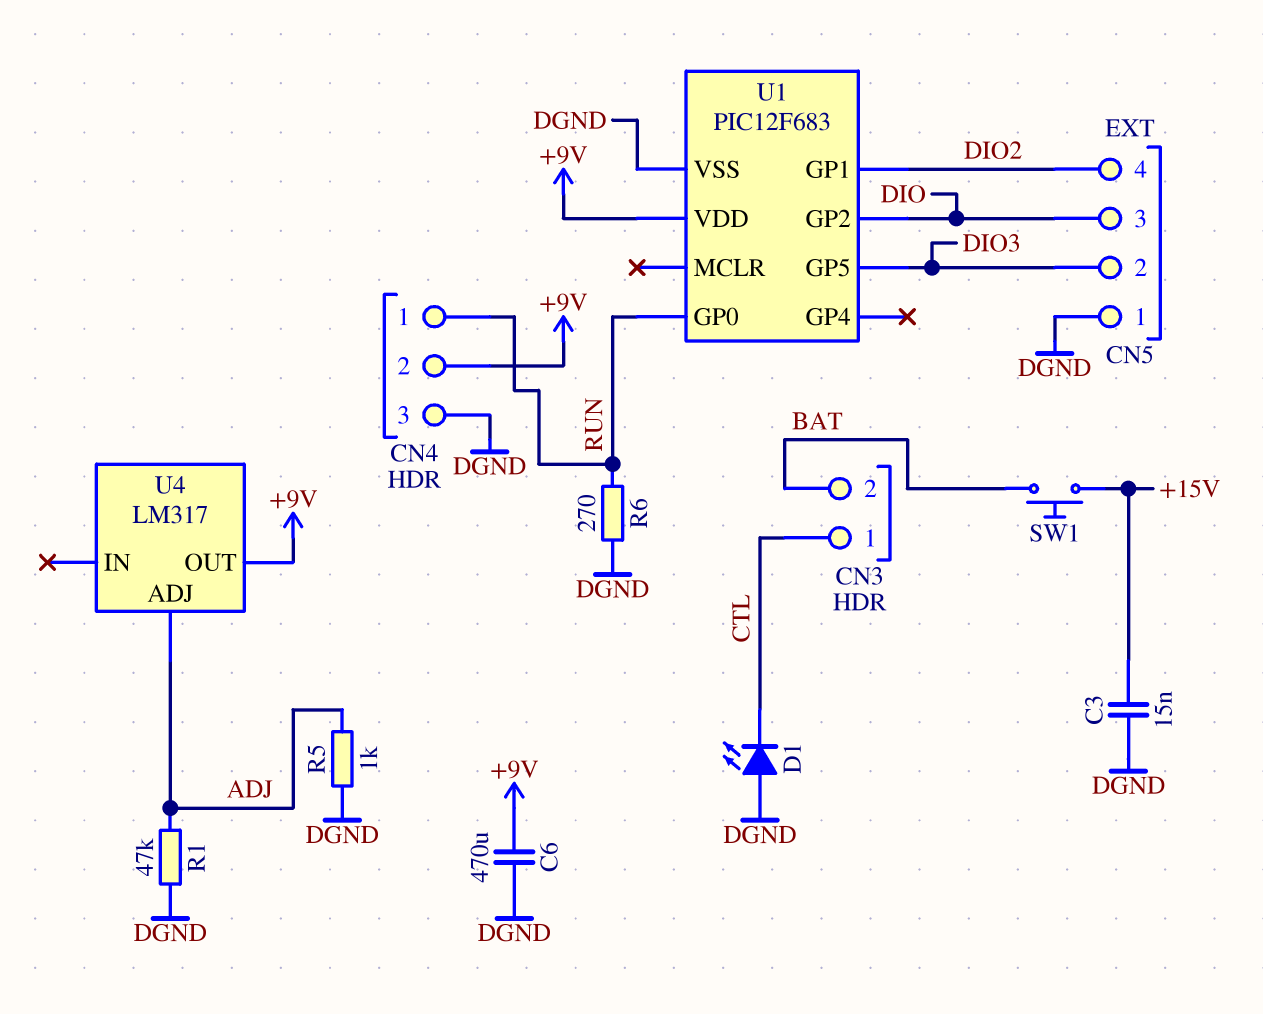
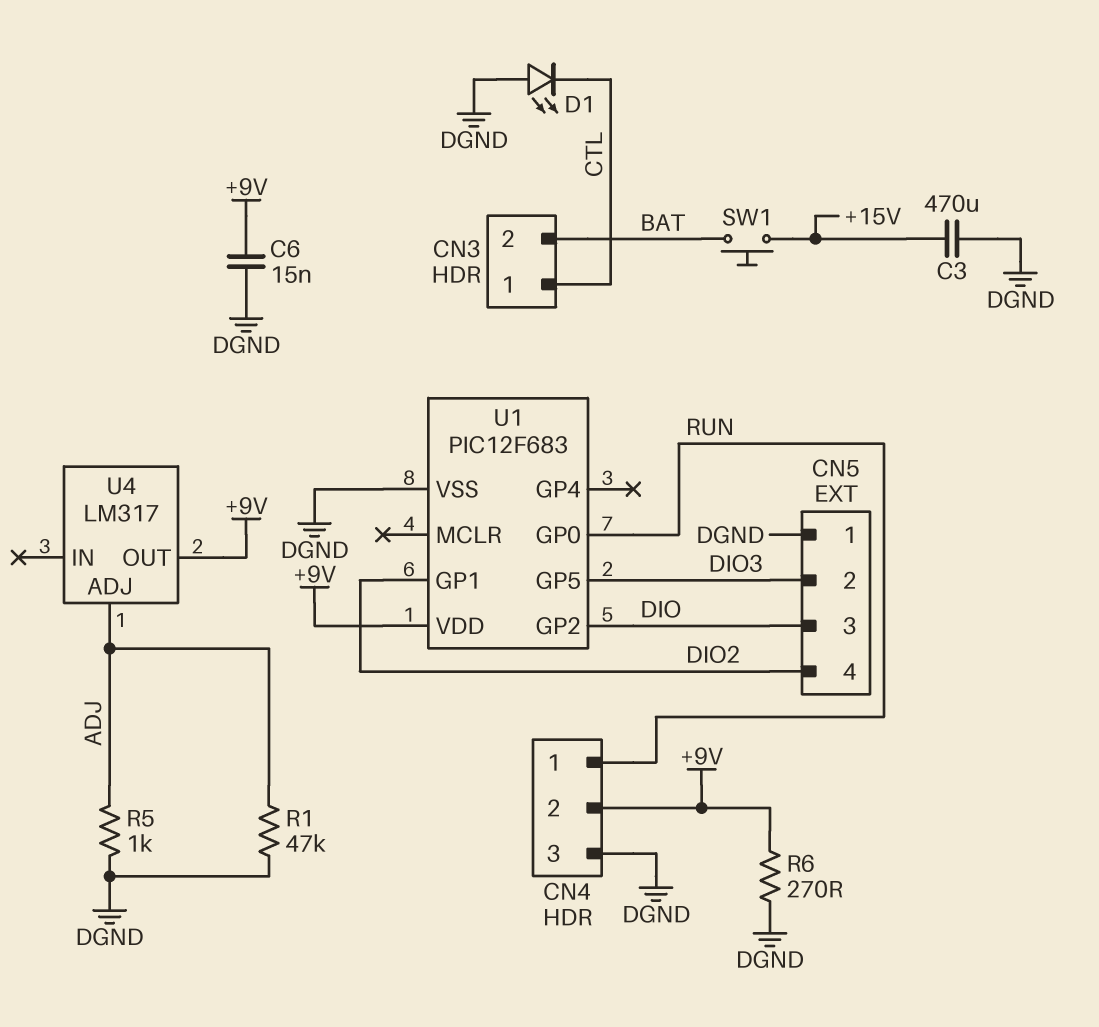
C3: 15nF (+15V, DGND) -> 470uF (+15V, DGND)
C6: 470uF (+9V, DGND) -> 15nF (+9V, DGND)
R6: 270 (DGND, RUN) -> 270 (+9V, DGND)

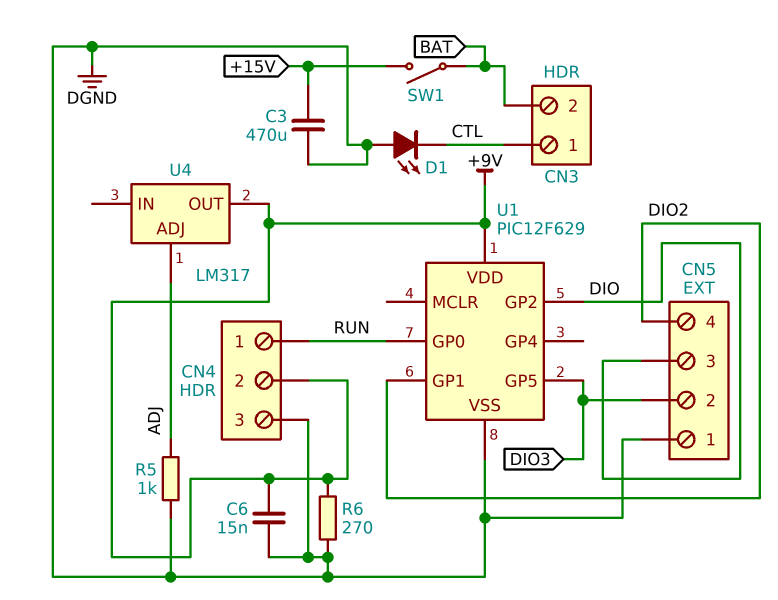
R1: 47k (ADJ, DGND) -> none
SW1: button (+15V, BAT) -> switch (+15V, BAT)
U1: PIC12F683 -> PIC12F629

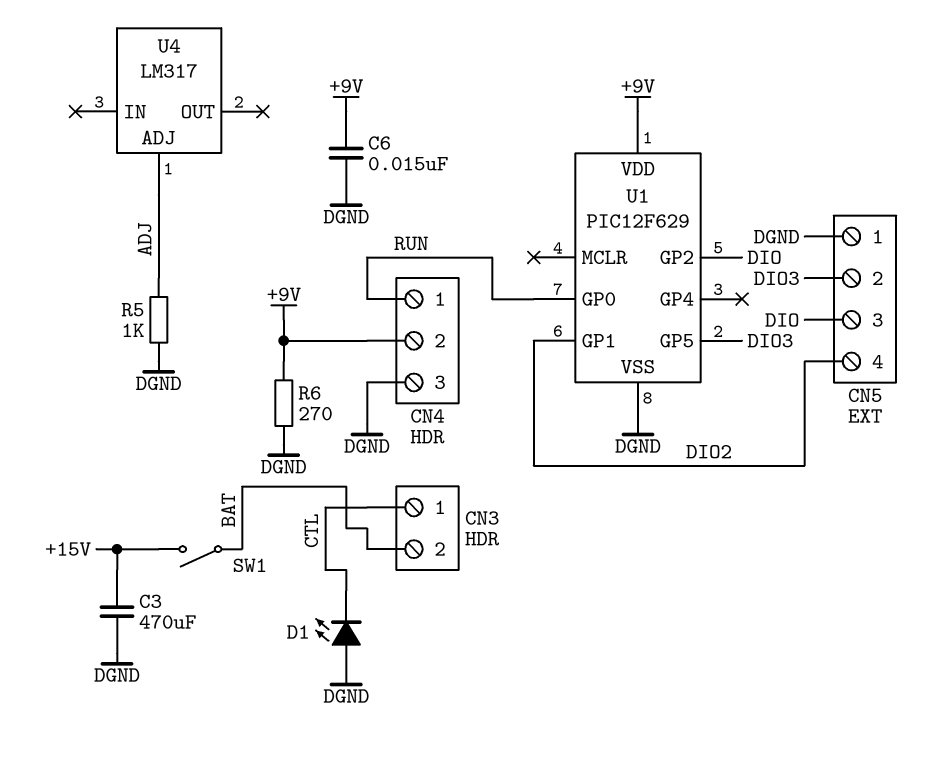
U4 pin OUT: +9V -> none

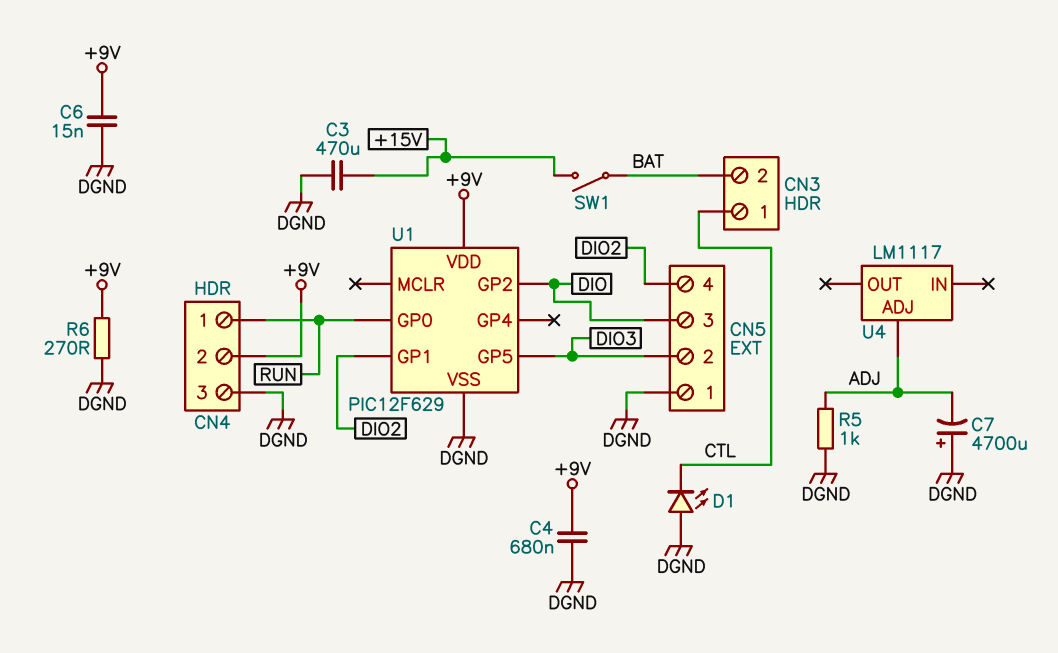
C4: none -> 680nF (+9V, DGND)
C7: none -> 4700uF (plus DGND, minus ADJ)
U4: LM317 -> LM1117

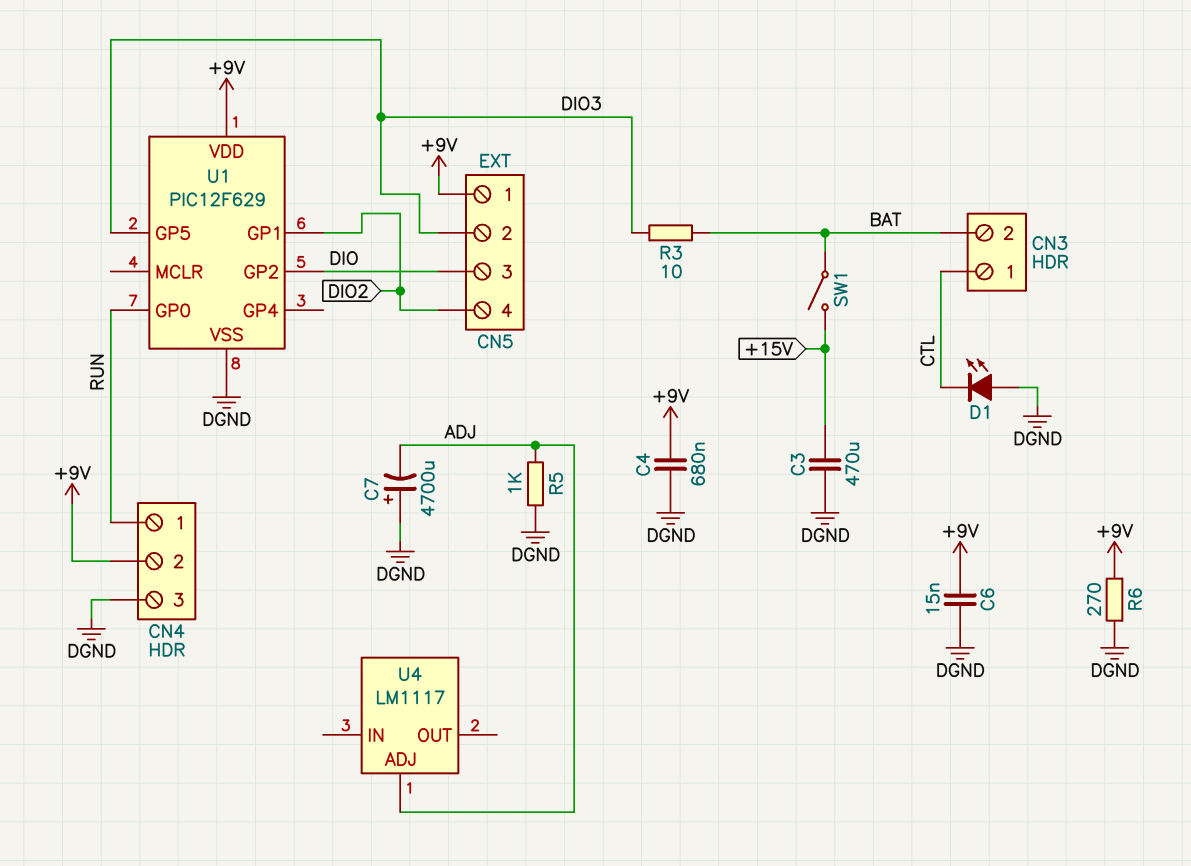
CN5 pin 1: DGND -> +9V
R3: none -> 10 (BAT, DIO3)

